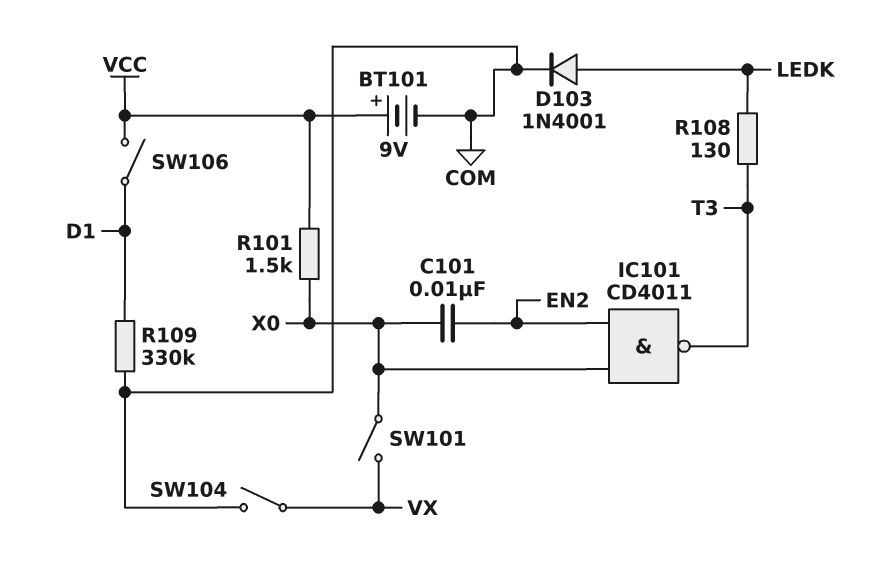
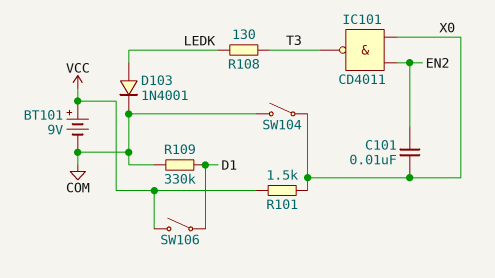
SW101: switch (VX, X0) -> none
SW104: switch (COM, VX) -> switch (COM, X0)

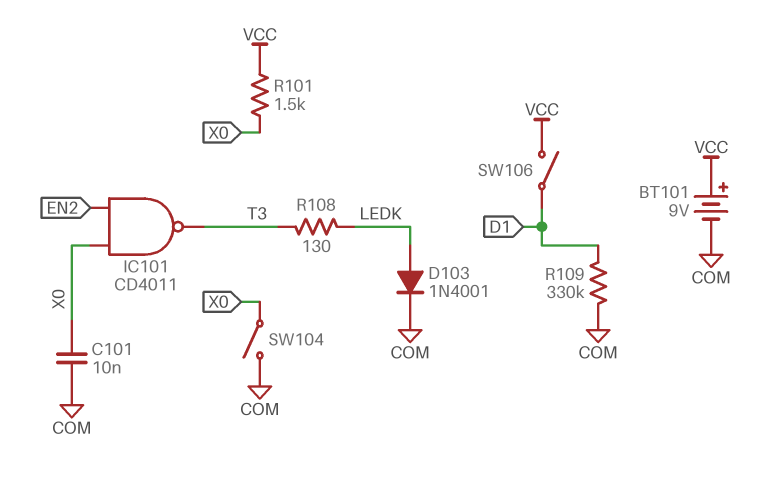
C101: 10nF (EN2, X0) -> 10nF (COM, X0)

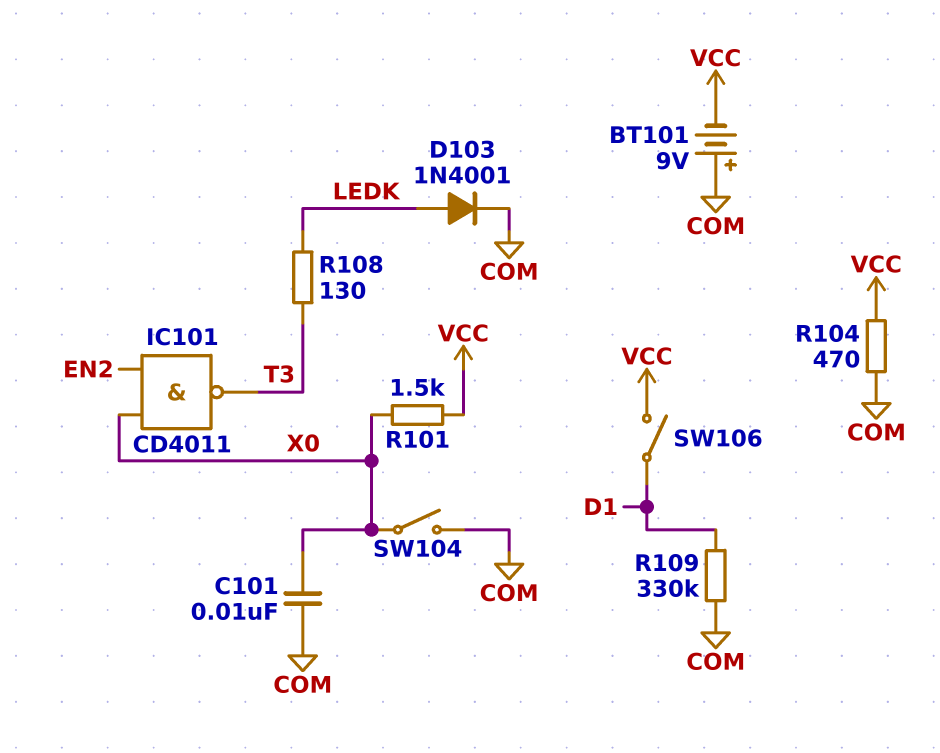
BT101: 9V (plus VCC, minus COM) -> 9V (plus COM, minus VCC)
R104: none -> 470 (COM, VCC)

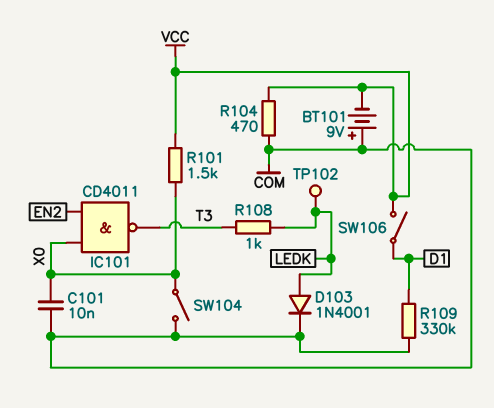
R108: 130 (LEDK, T3) -> 1k (LEDK, T3)
TP102: none -> test point (LEDK)

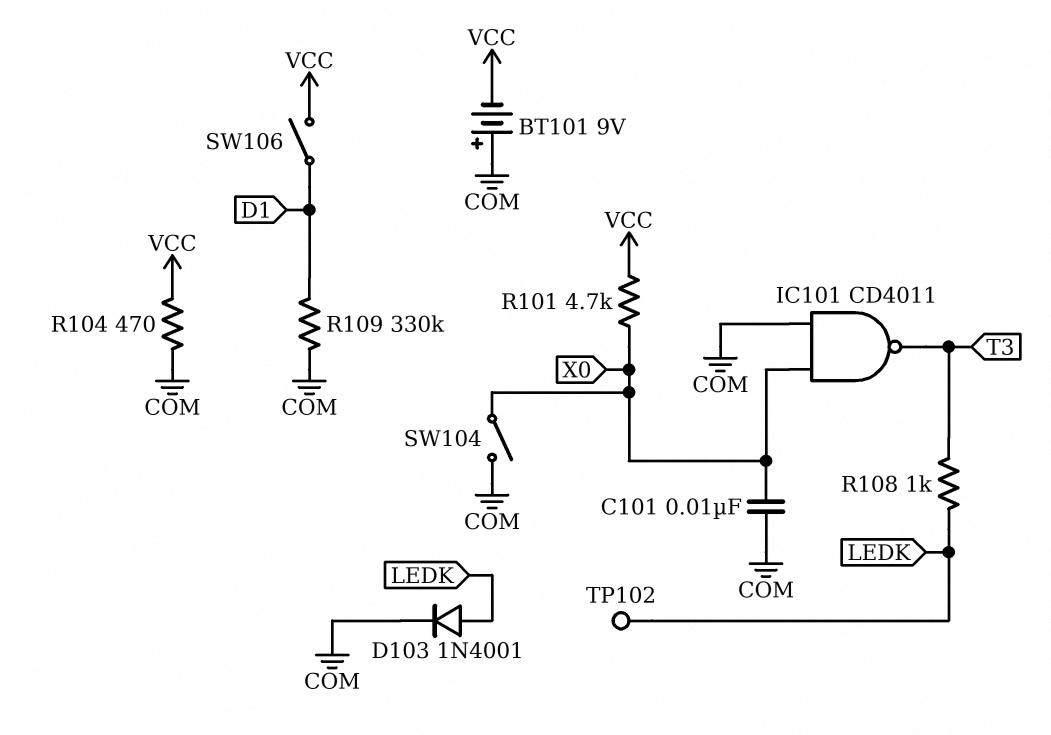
IC101: NAND CD4011 (in EN2, in X0, out T3) -> NAND CD4011 (in COM, in X0, out T3)
R101: 1.5k (VCC, X0) -> 4.7k (VCC, X0)

